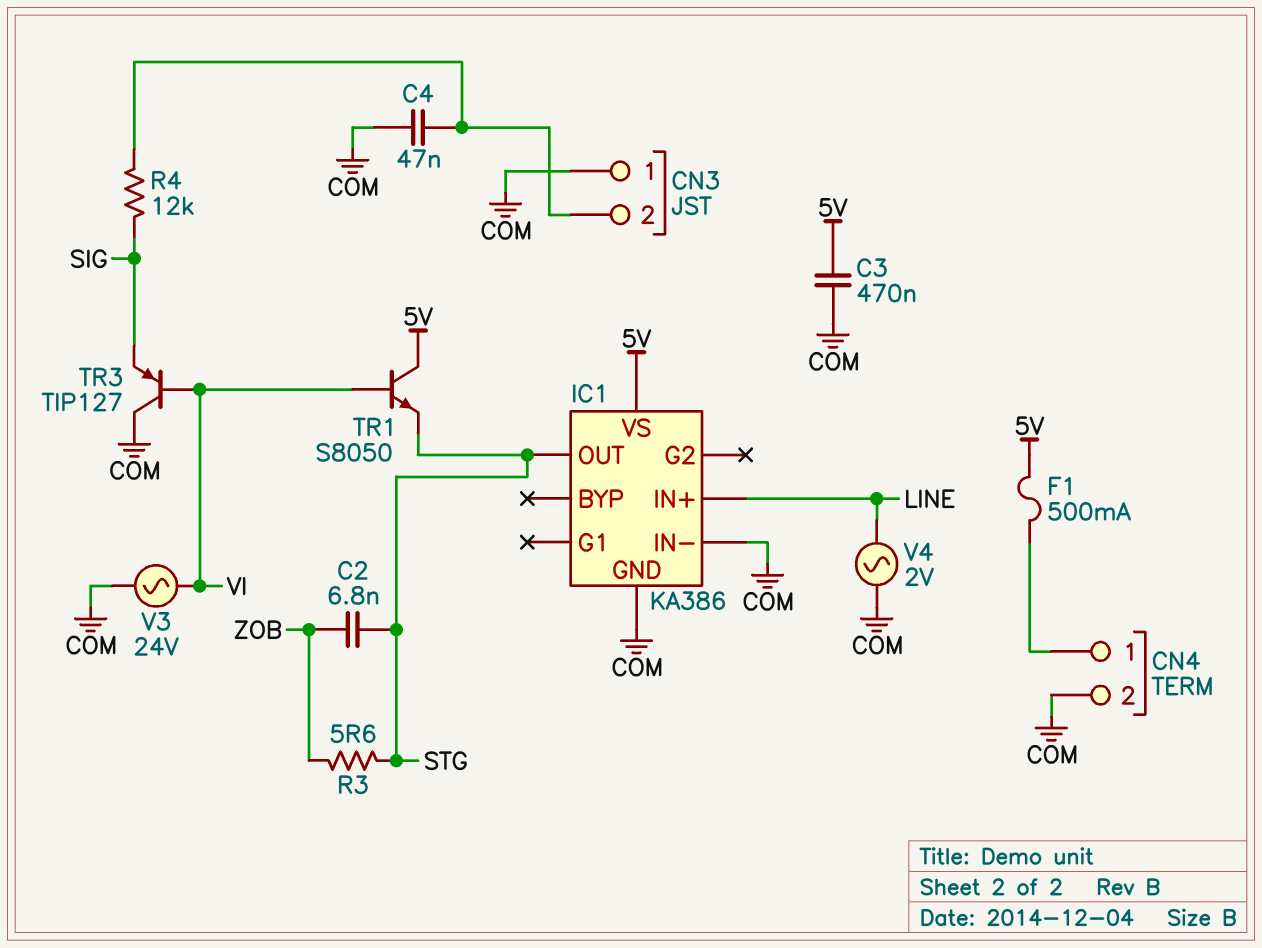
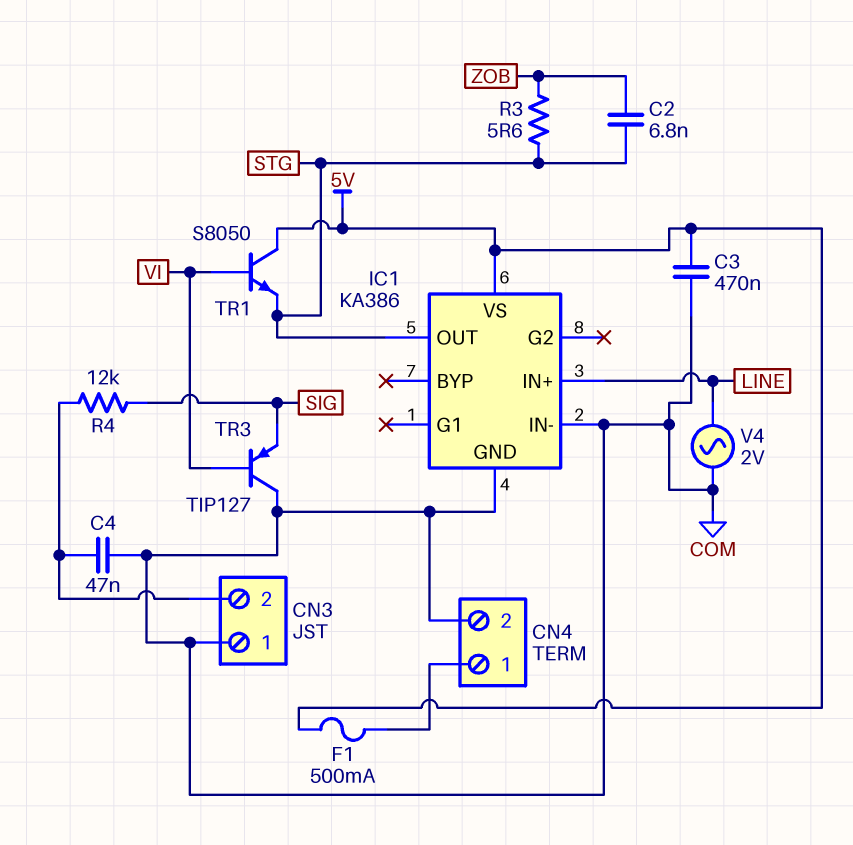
V3: AC 24V (COM, VI) -> none

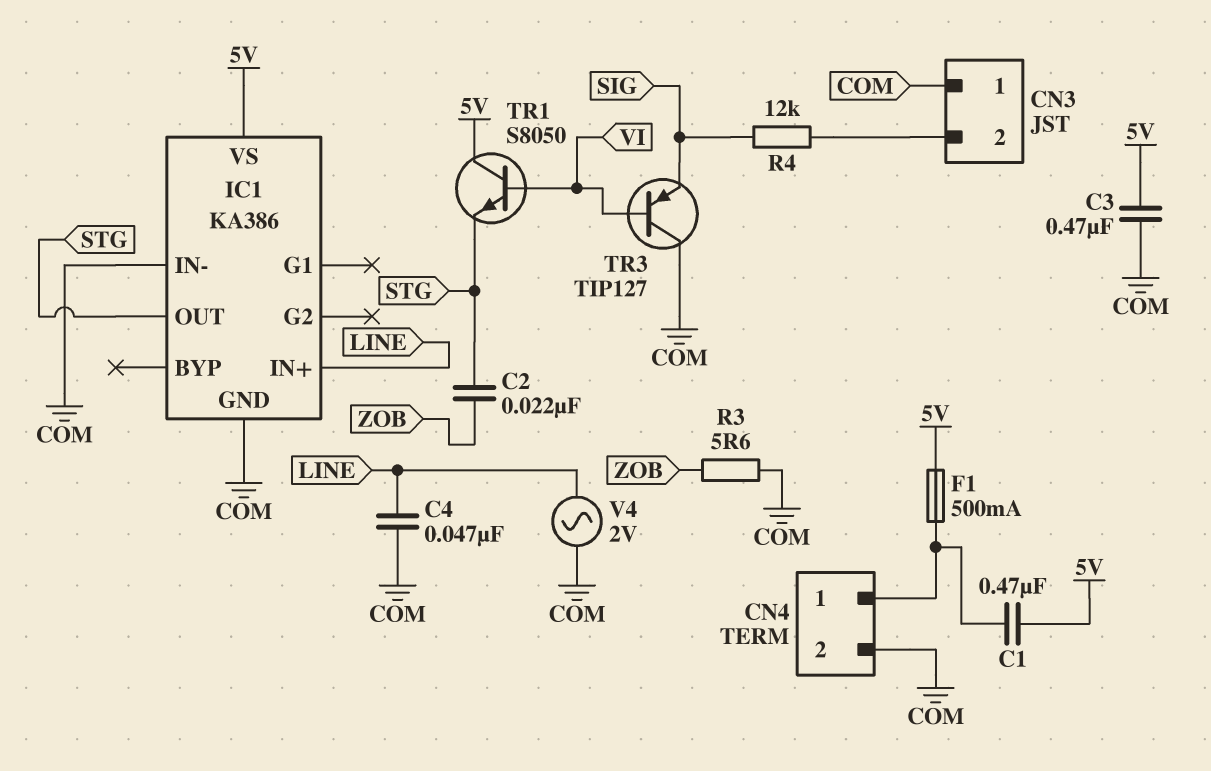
C1: none -> 470nF (5V, CN4/1)
C2: 6.8nF (STG, ZOB) -> 22nF (STG, ZOB)
C4: 47nF (CN3/2, COM) -> 47nF (COM, LINE)
R3: 5.6 (STG, ZOB) -> 5.6 (COM, ZOB)

